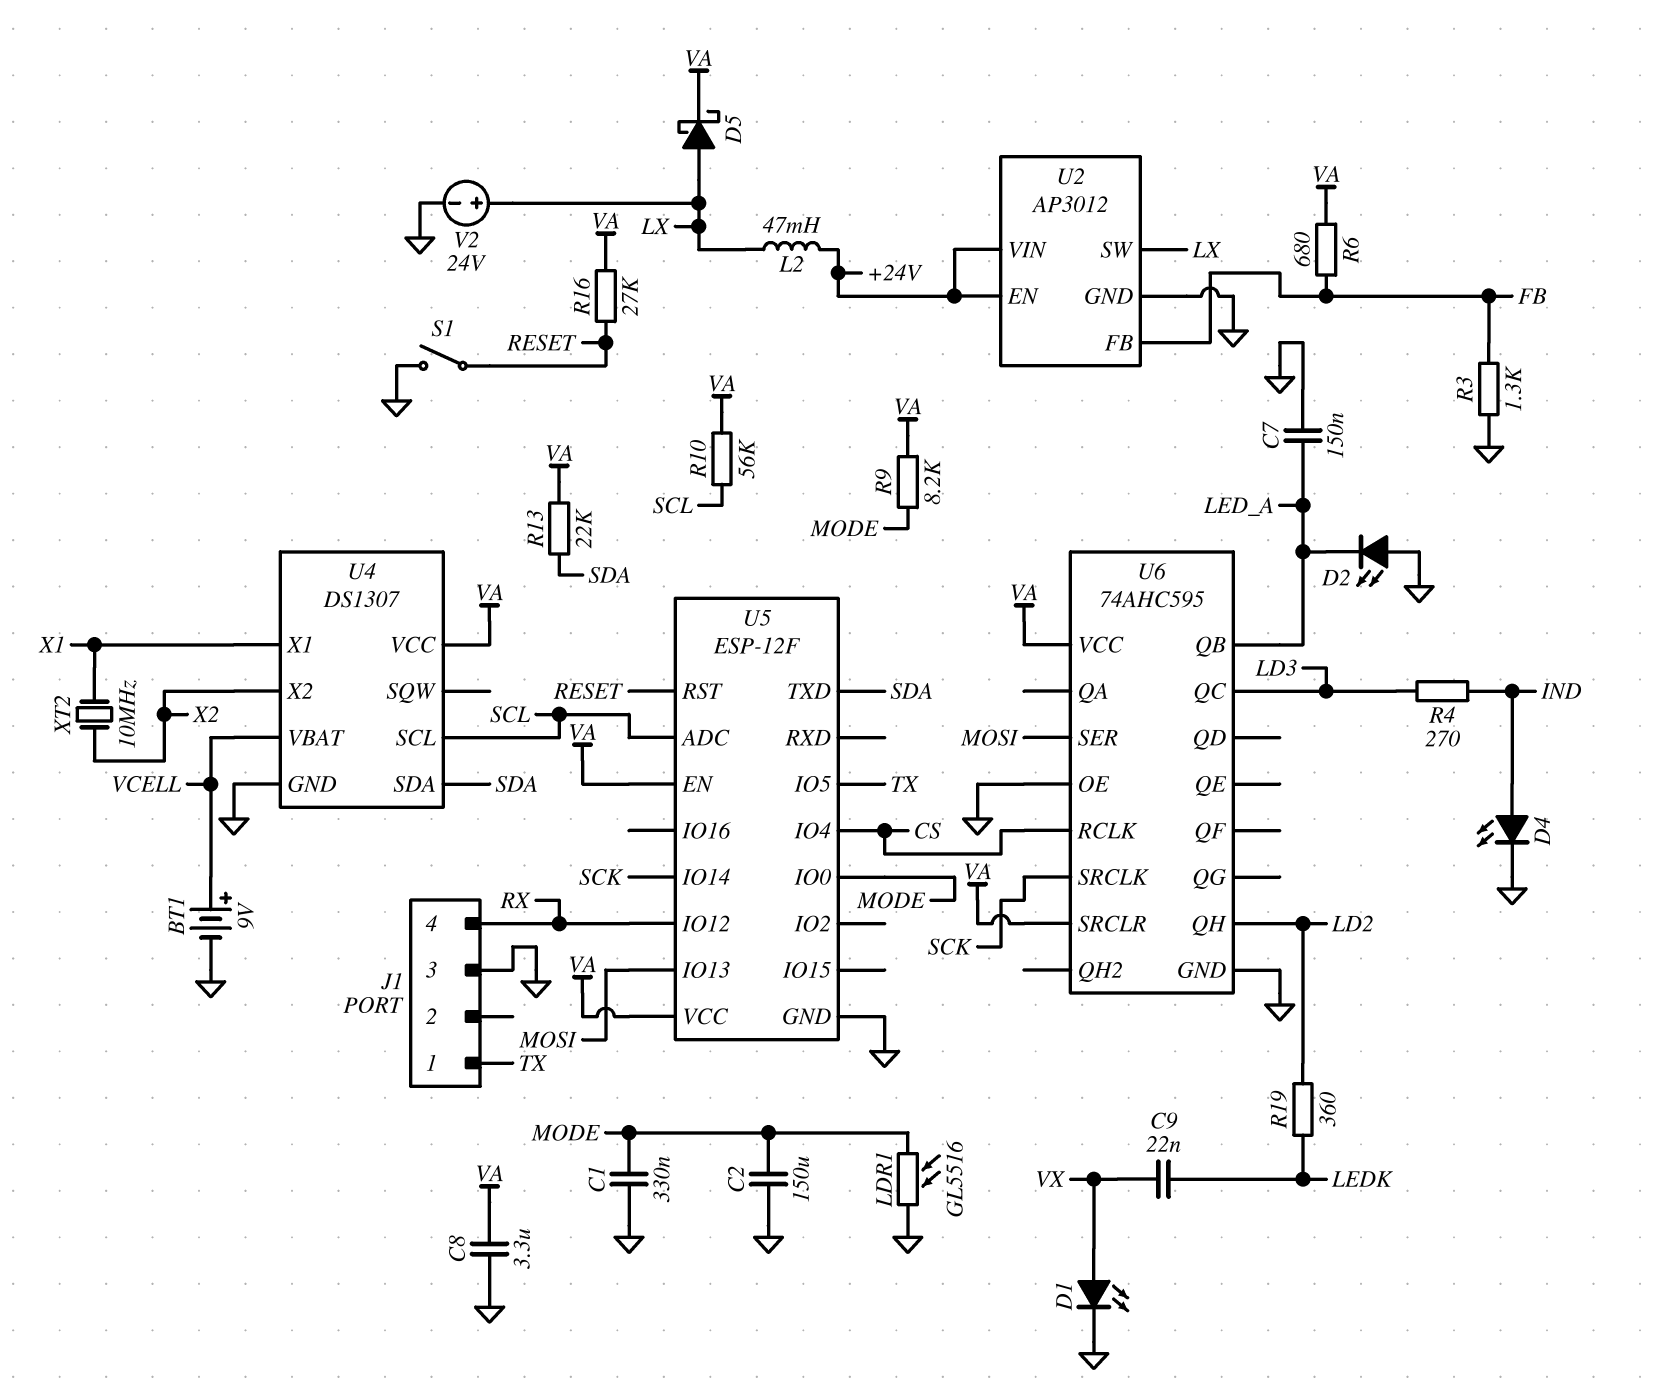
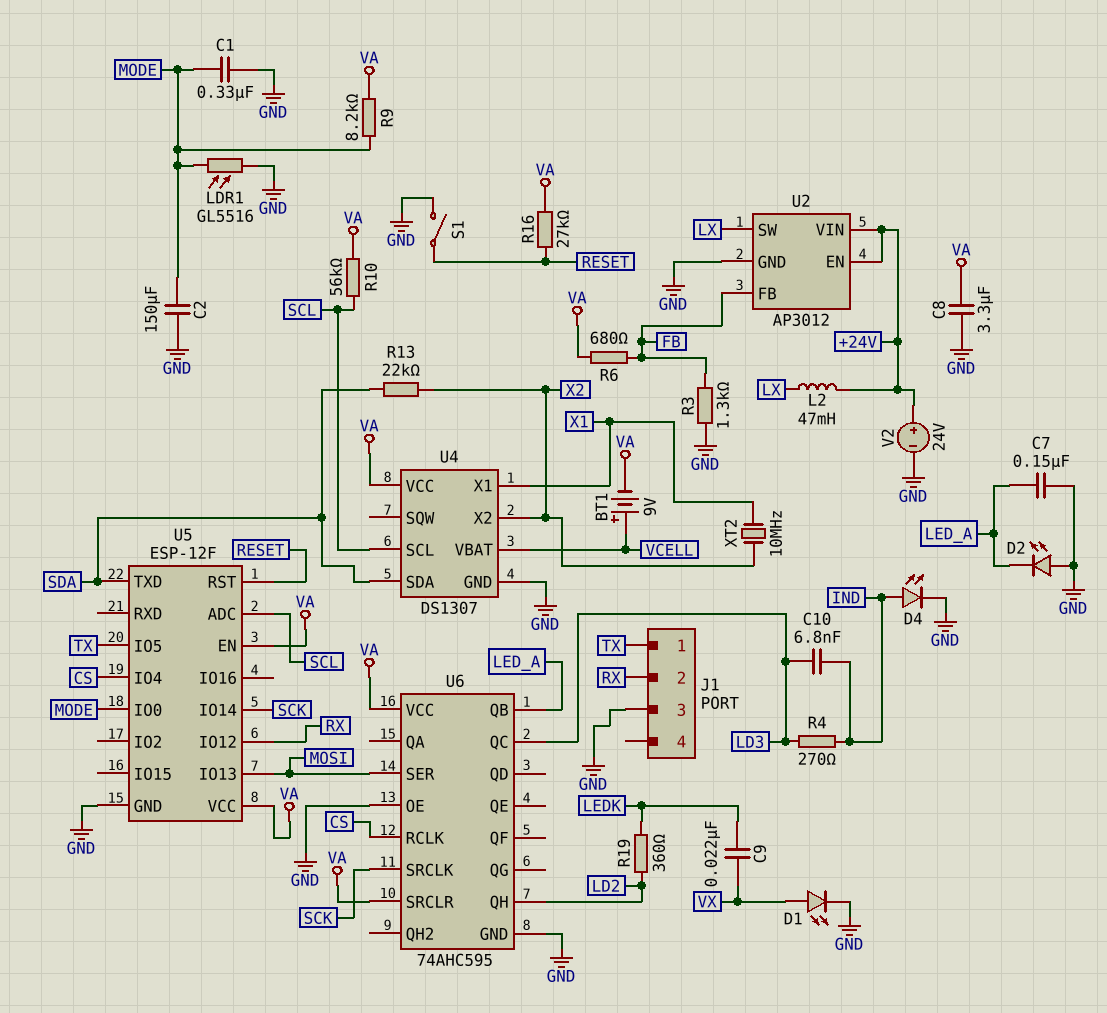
BT1: 9V (plus VCELL, minus GND) -> 9V (plus VCELL, minus VA)
C10: none -> 6.8nF (IND, LD3)
D5: schottky (A LX, K VA) -> none
J1 pin 2: none -> RX
J1 pin 4: RX -> none
R13: 22k (SDA, VA) -> 22k (SDA, X2)
V2: 24V (plus LX, minus GND) -> 24V (plus +24V, minus GND)

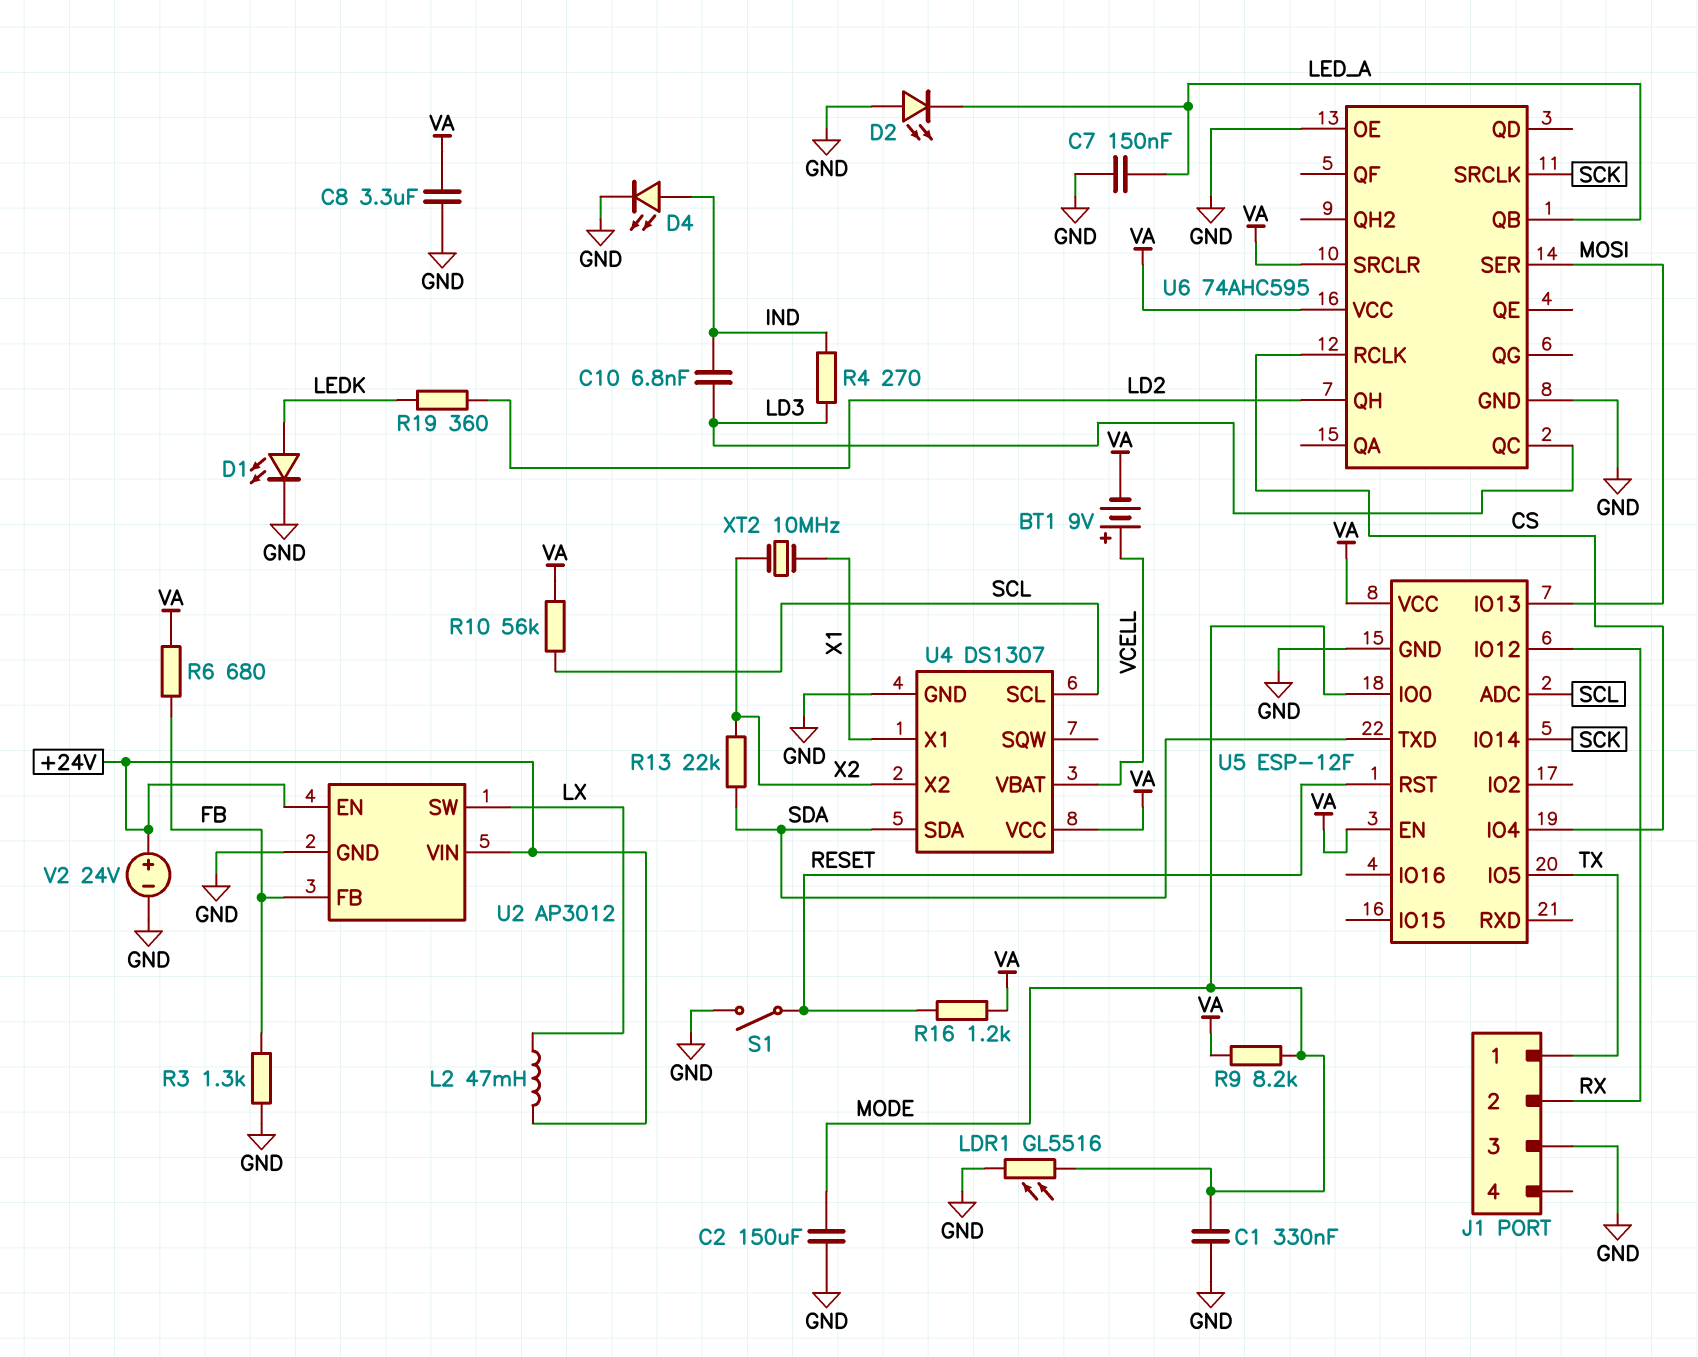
C9: 22nF (LEDK, VX) -> none
D1: LED (A VX, K GND) -> LED (A LEDK, K GND)
R16: 27k (RESET, VA) -> 1.2k (RESET, VA)

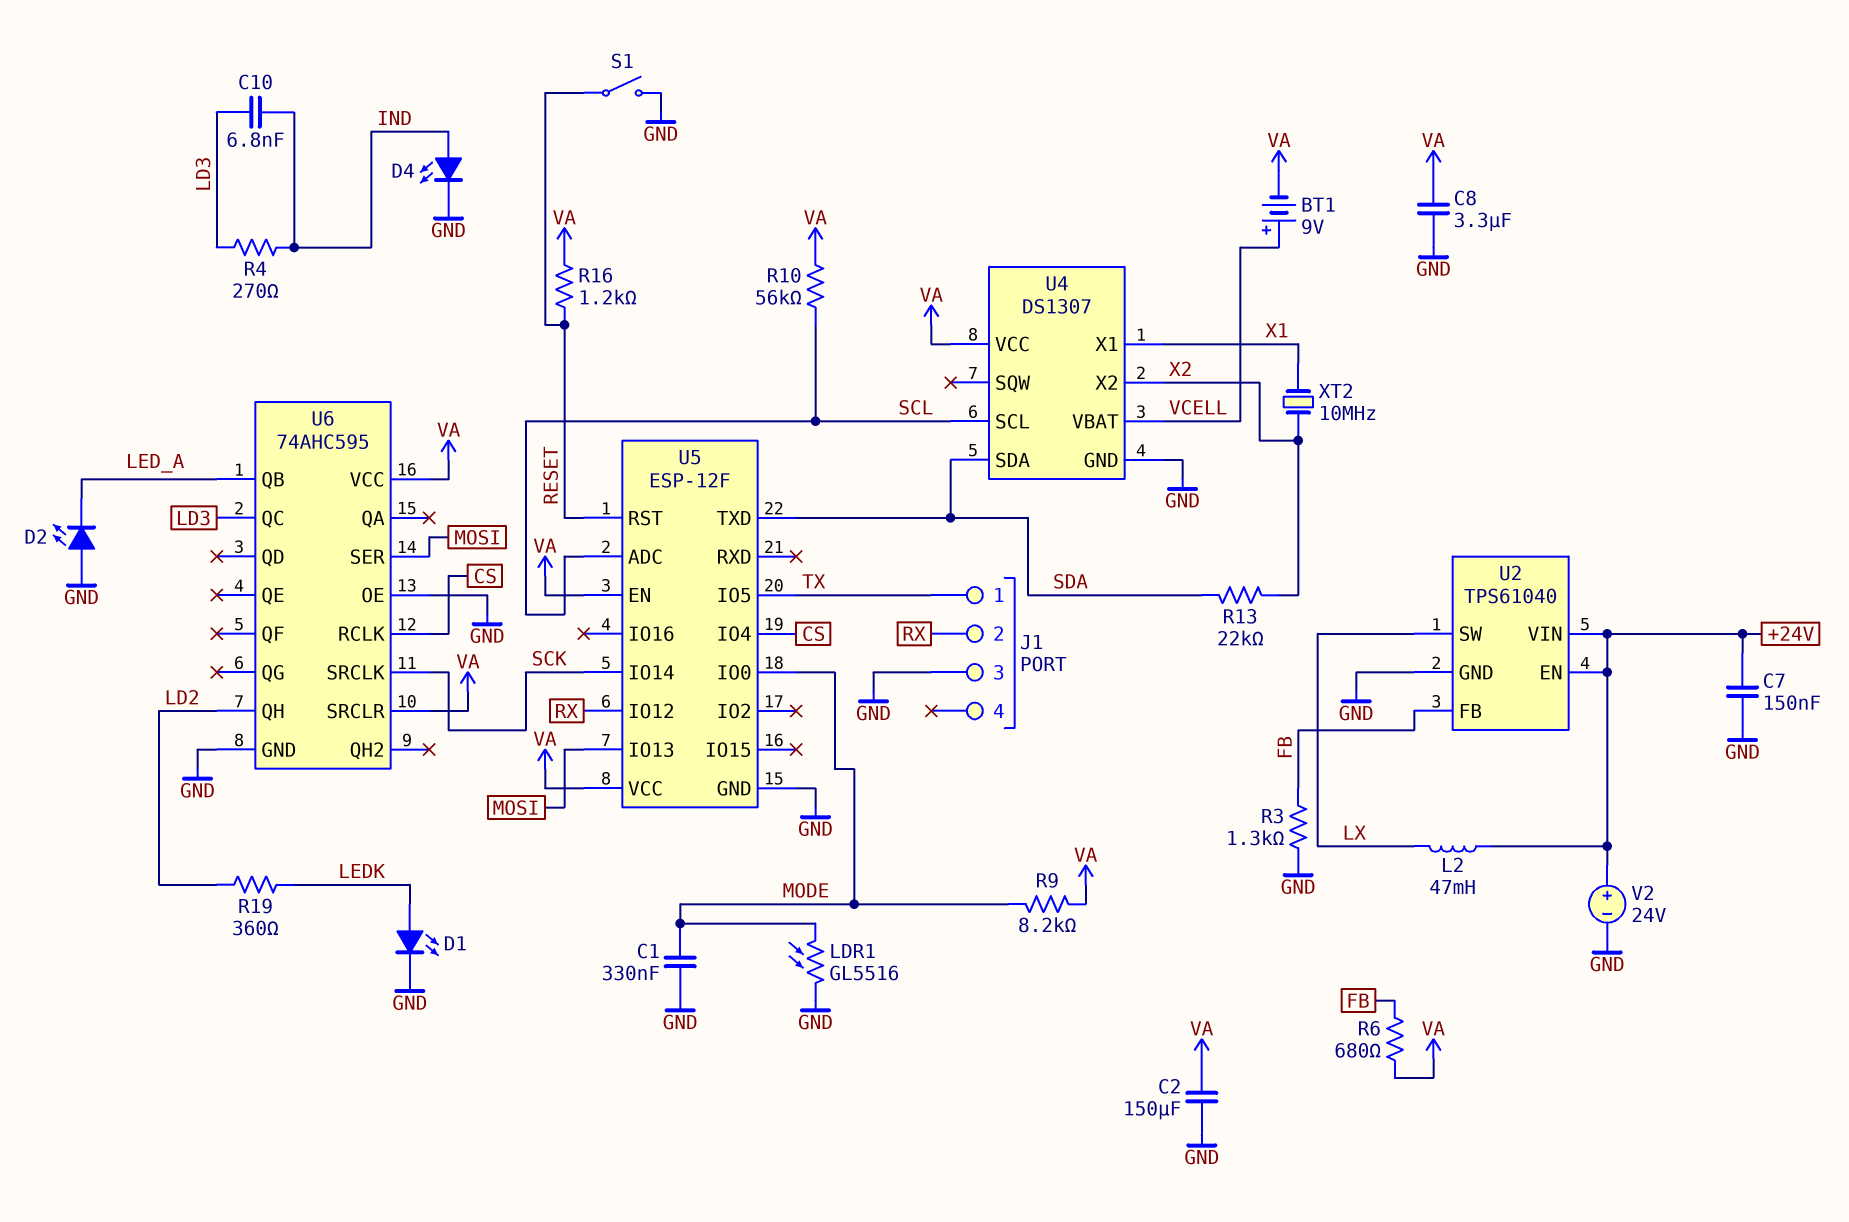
C2: 150uF (GND, MODE) -> 150uF (GND, VA)
C7: 150nF (GND, LED_A) -> 150nF (+24V, GND)
U2: AP3012 -> TPS61040

